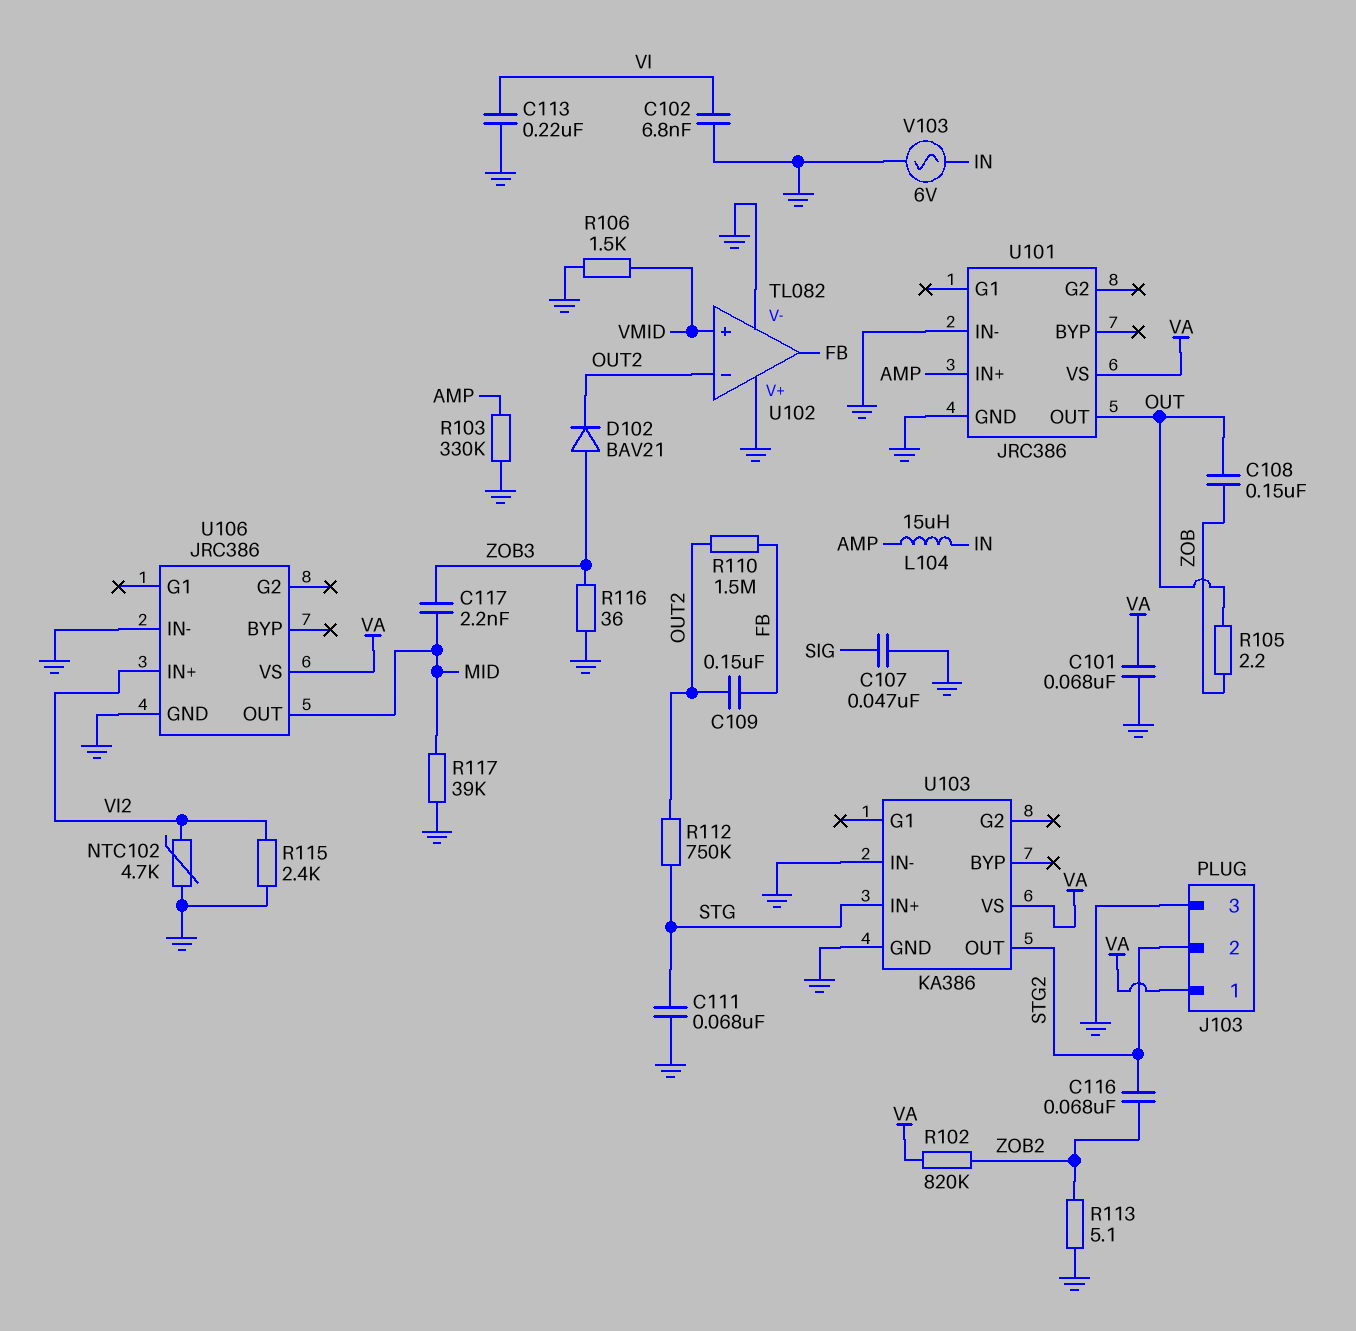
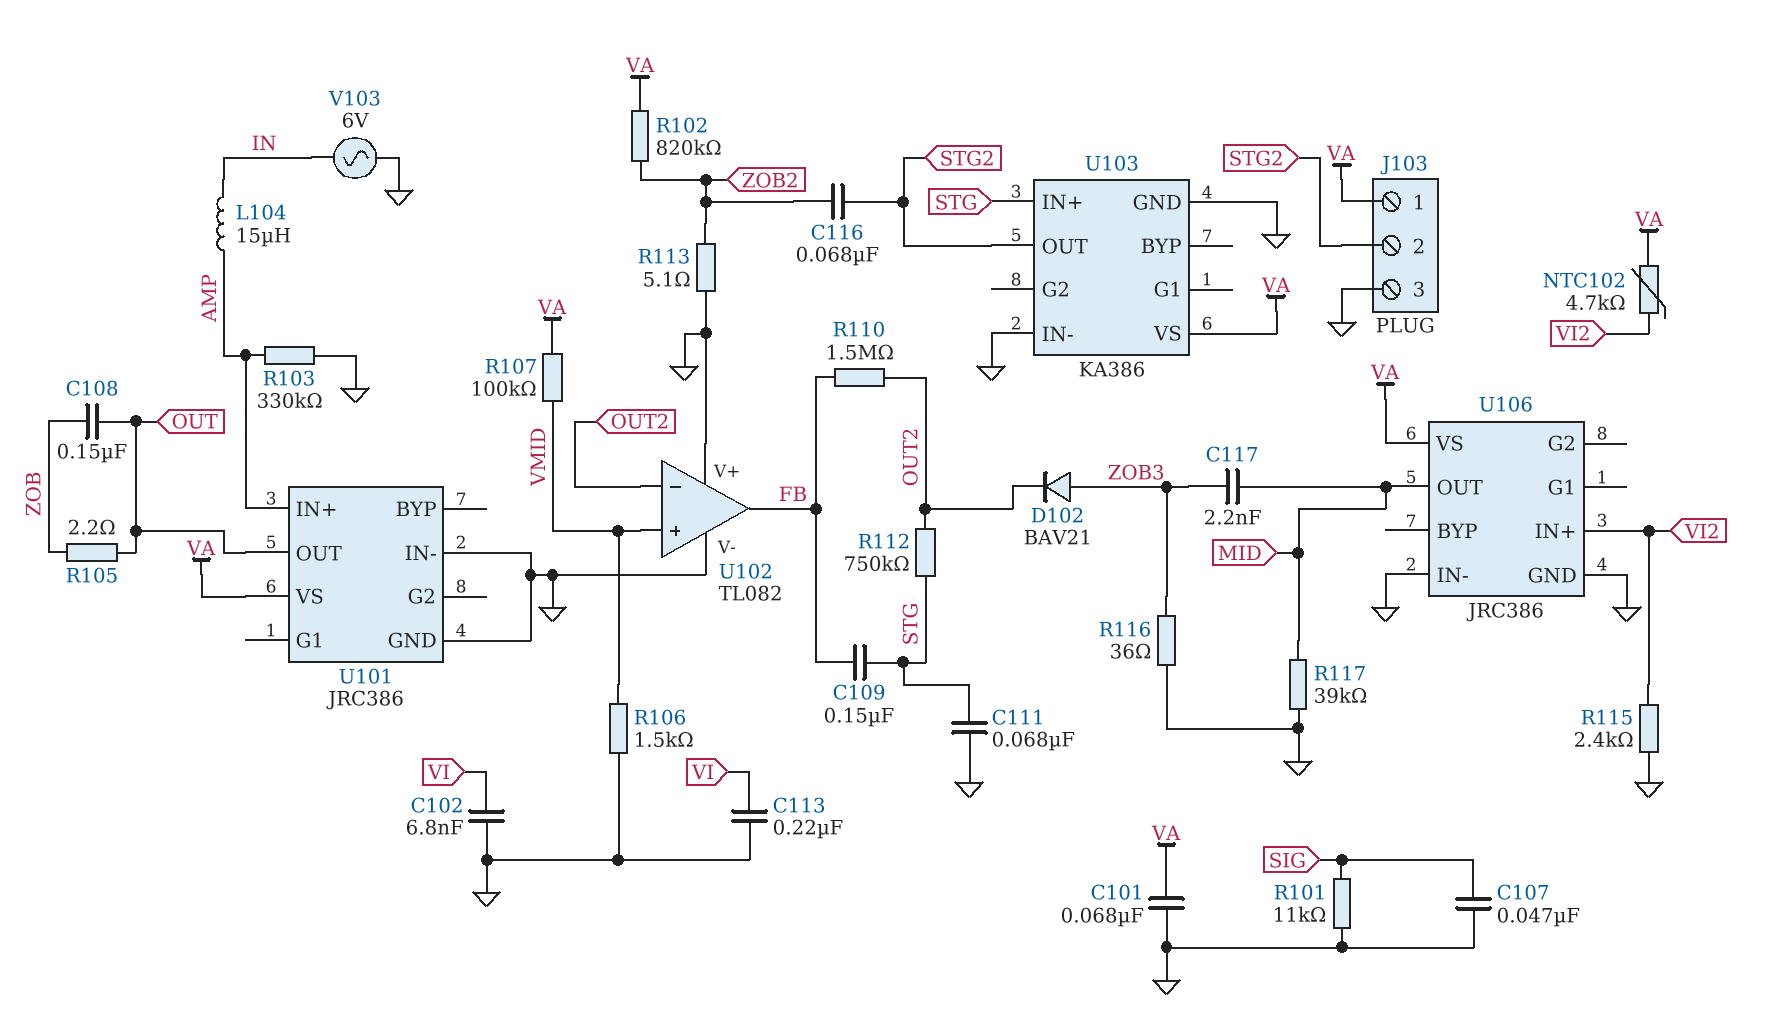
C109: 150nF (FB, OUT2) -> 150nF (FB, STG)
NTC102: 4.7k (GND, VI2) -> 4.7k (VA, VI2)
R101: none -> 11k (GND, SIG)
R107: none -> 100k (VA, VMID)

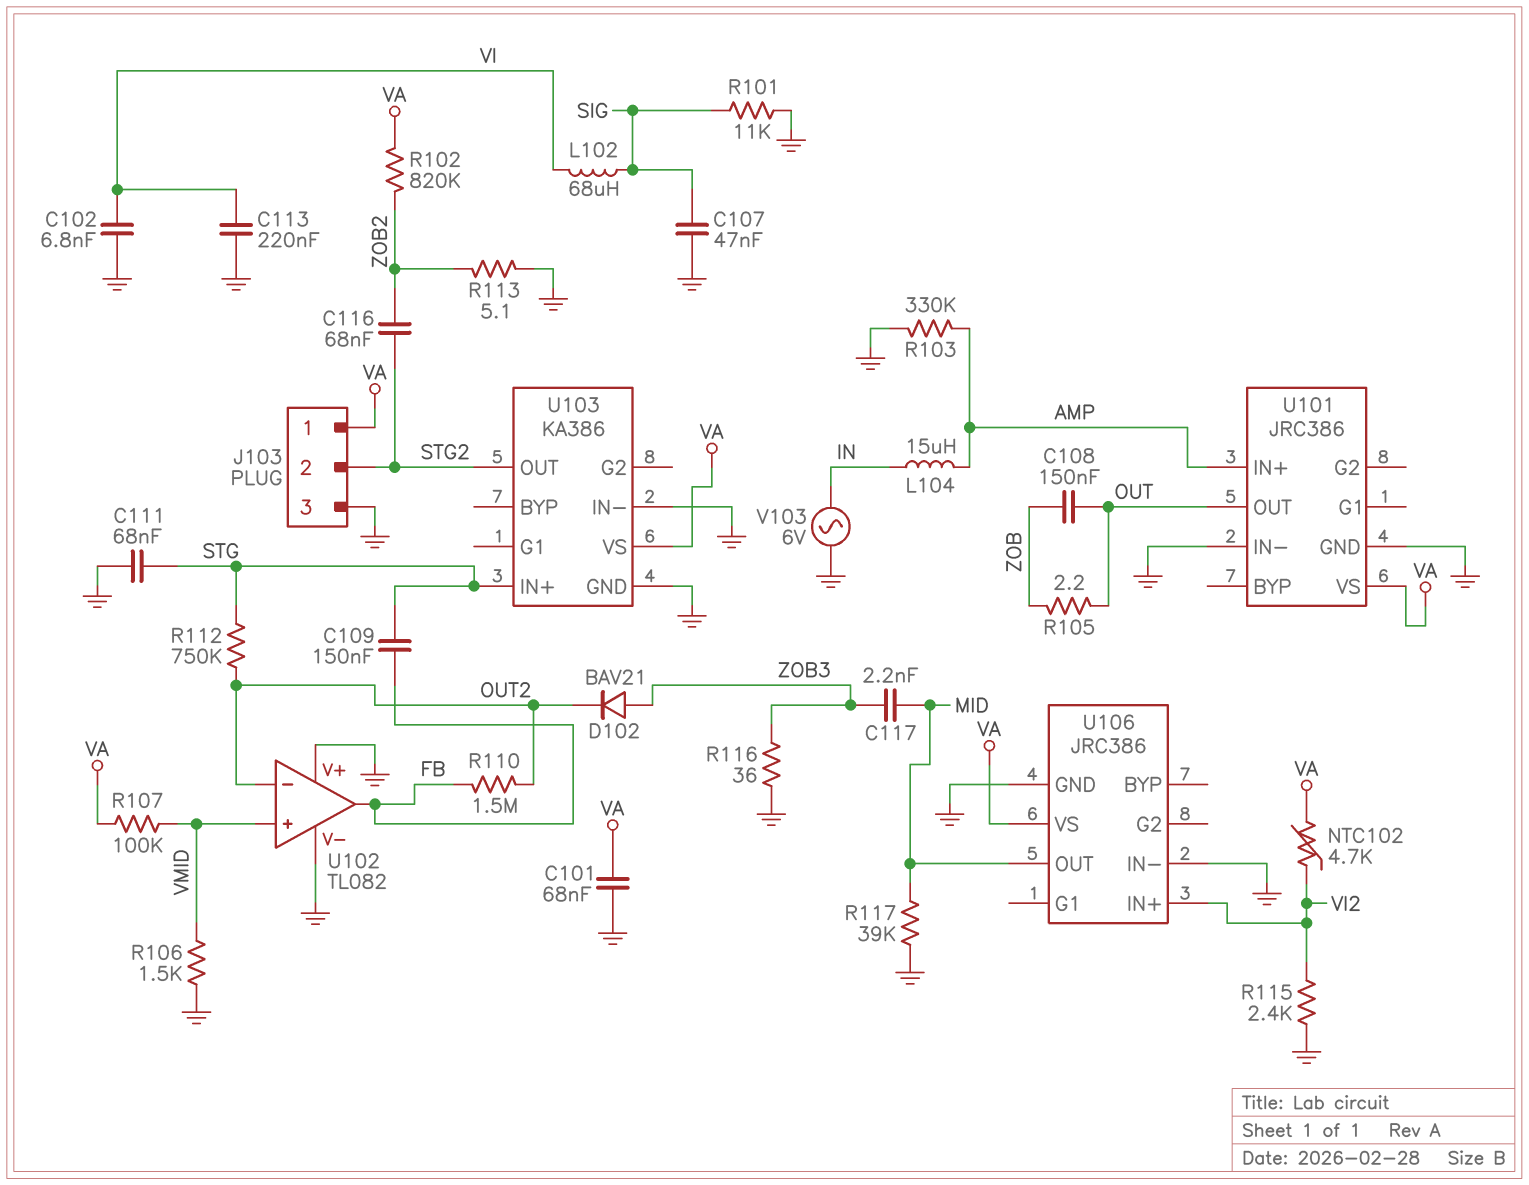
L102: none -> 68uH (SIG, VI)

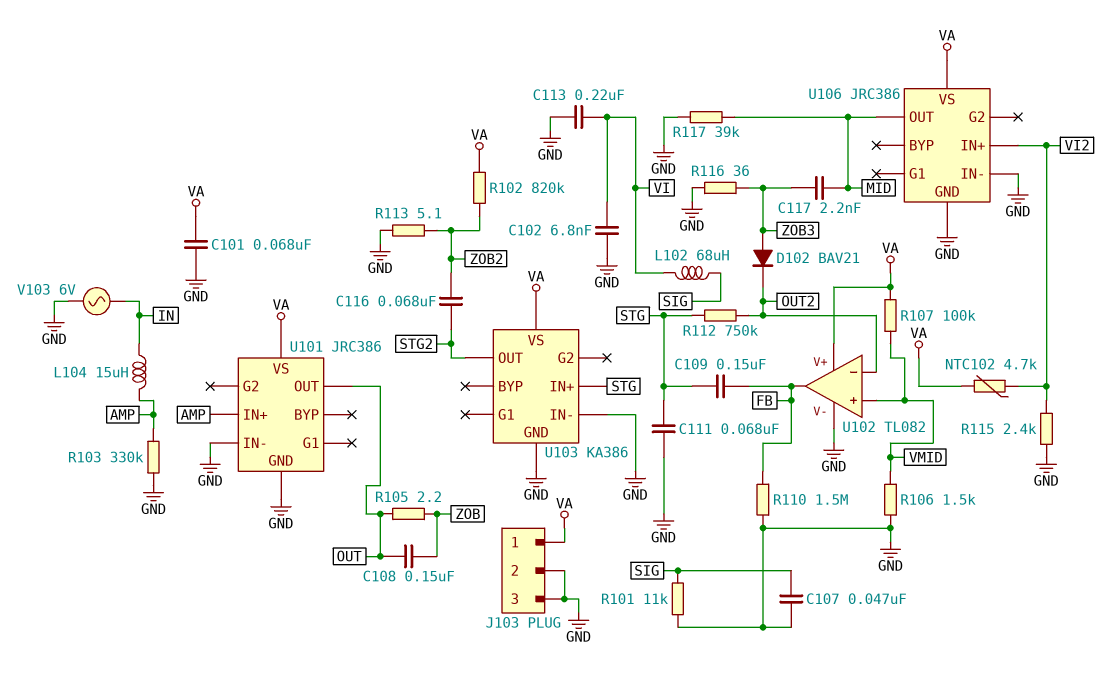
J103 pin 2: STG2 -> GND
R110: 1.5M (FB, OUT2) -> 1.5M (FB, GND)
U102 pin V+: GND -> VA

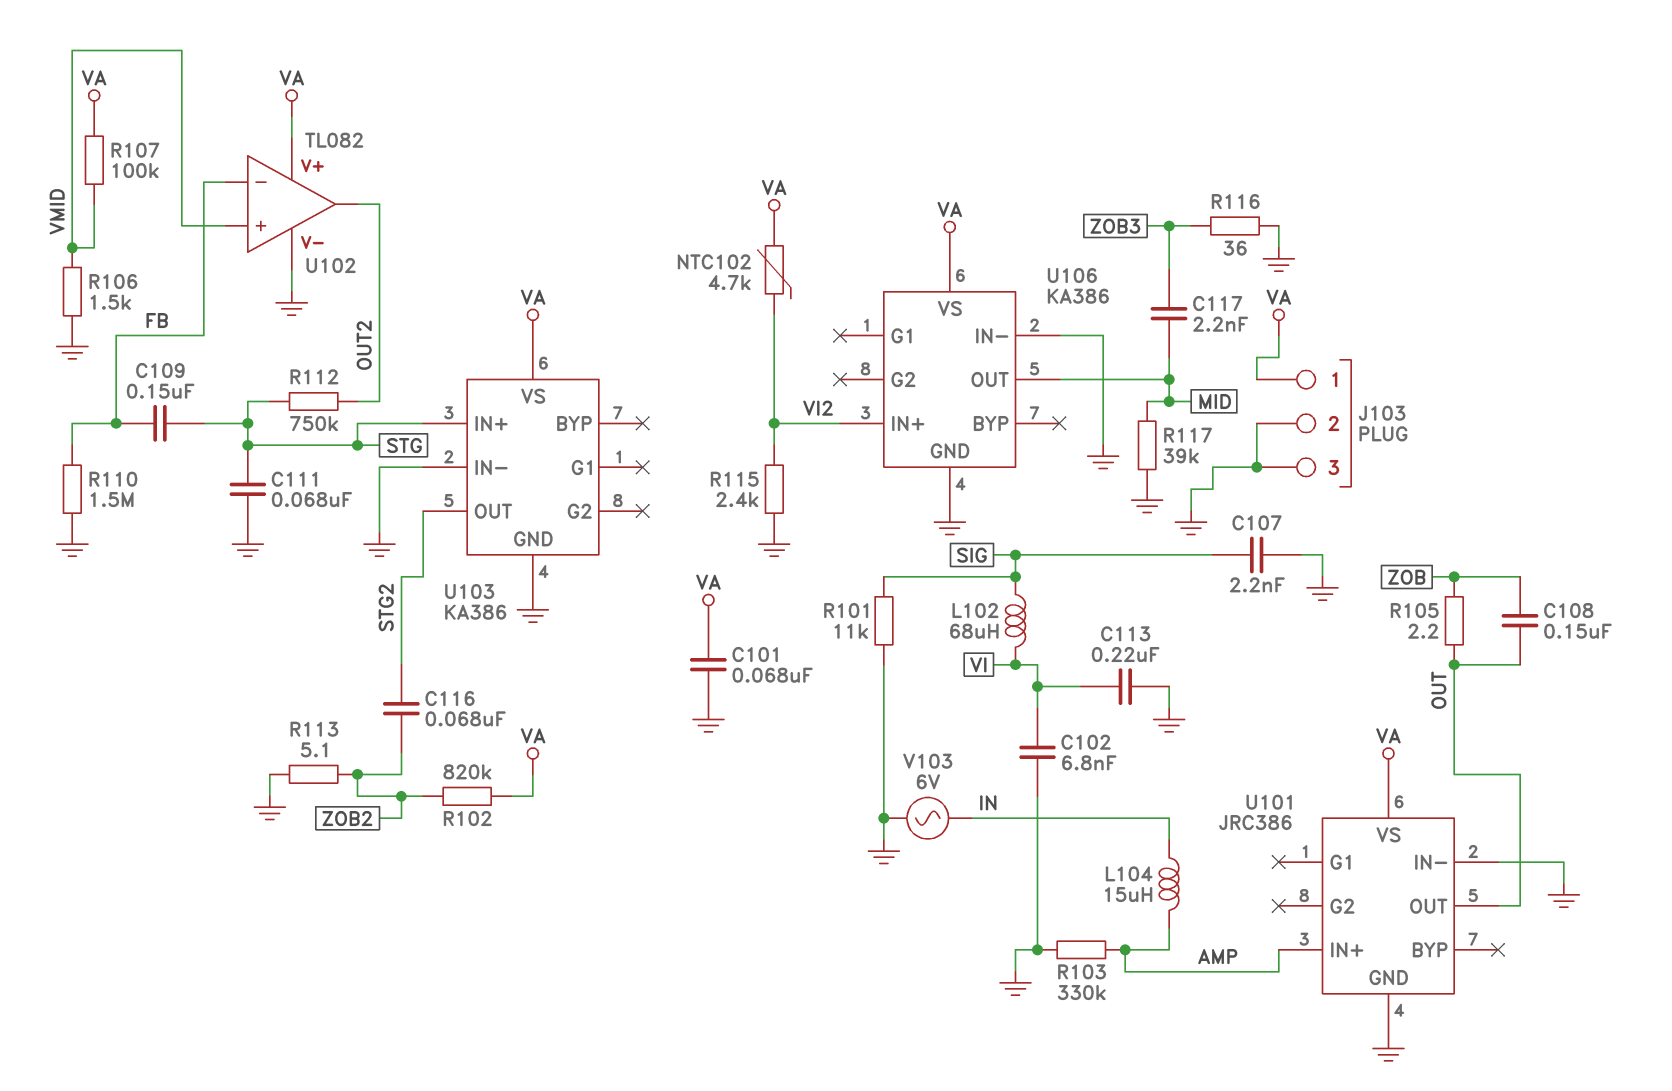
C107: 47nF (GND, SIG) -> 2.2nF (GND, SIG)
D102: diode BAV21 (A ZOB3, K OUT2) -> none
U102 pin in-: OUT2 -> FB
U102 pin out: FB -> OUT2
U106: JRC386 -> KA386

